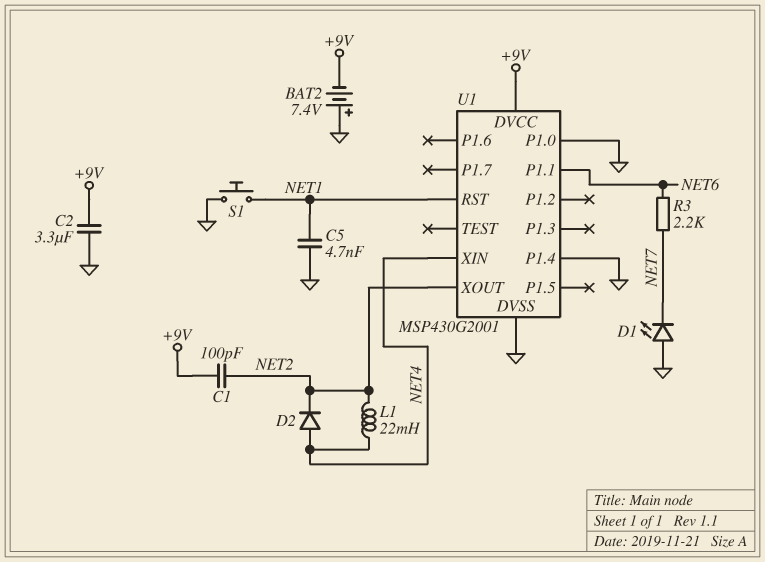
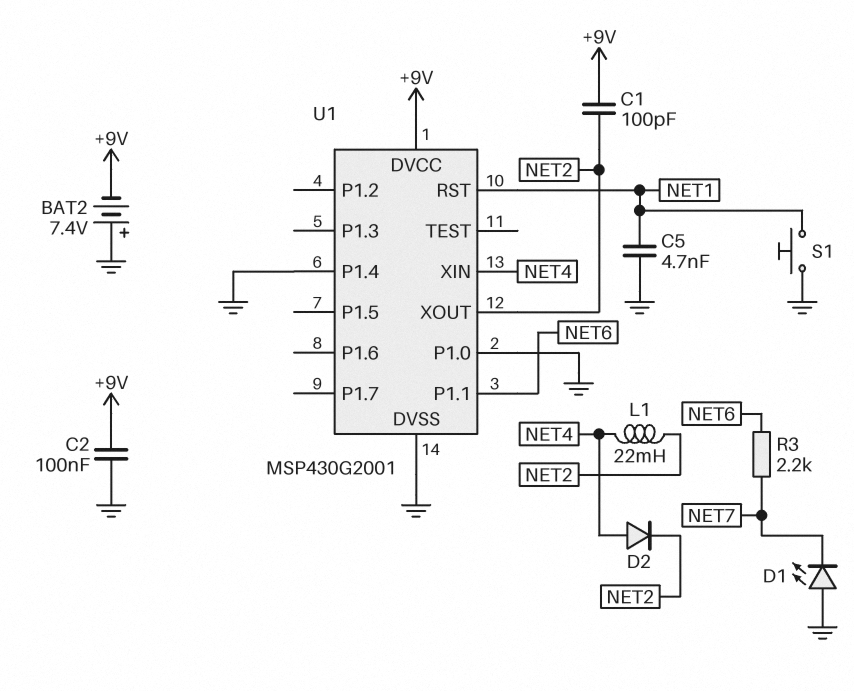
C2: 3.3uF (+9V, GND) -> 100nF (+9V, GND)

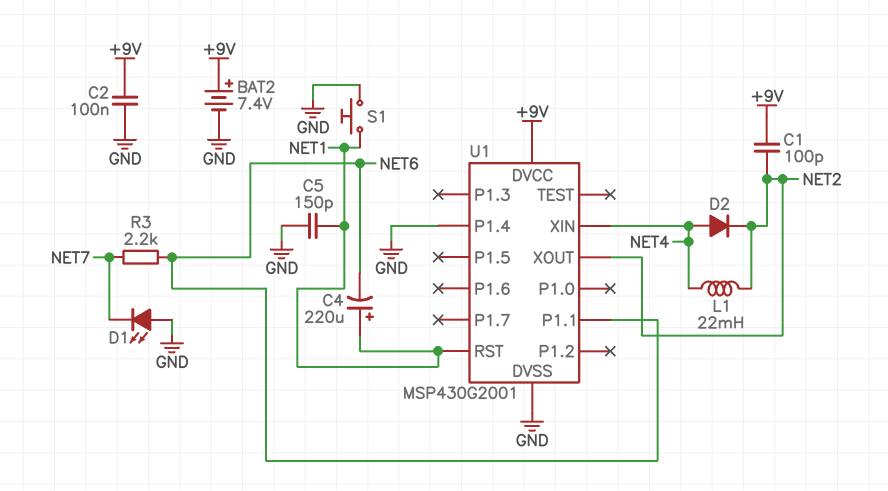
BAT2: 7.4V (plus GND, minus +9V) -> 7.4V (plus +9V, minus GND)
C4: none -> 220uF (plus NET1, minus NET6)
C5: 4.7nF (GND, NET1) -> 150pF (GND, NET1)
U1 pin P1.0: GND -> none

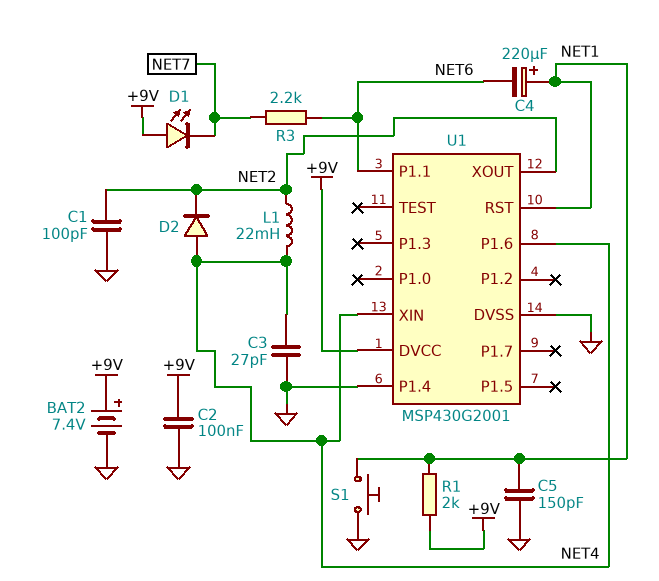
C1: 100pF (+9V, NET2) -> 100pF (GND, NET2)
C3: none -> 27pF (GND, NET4)
D1: LED (A GND, K NET7) -> LED (A +9V, K NET7)
R1: none -> 2k (+9V, NET1)
U1 pin P1.6: none -> NET4

